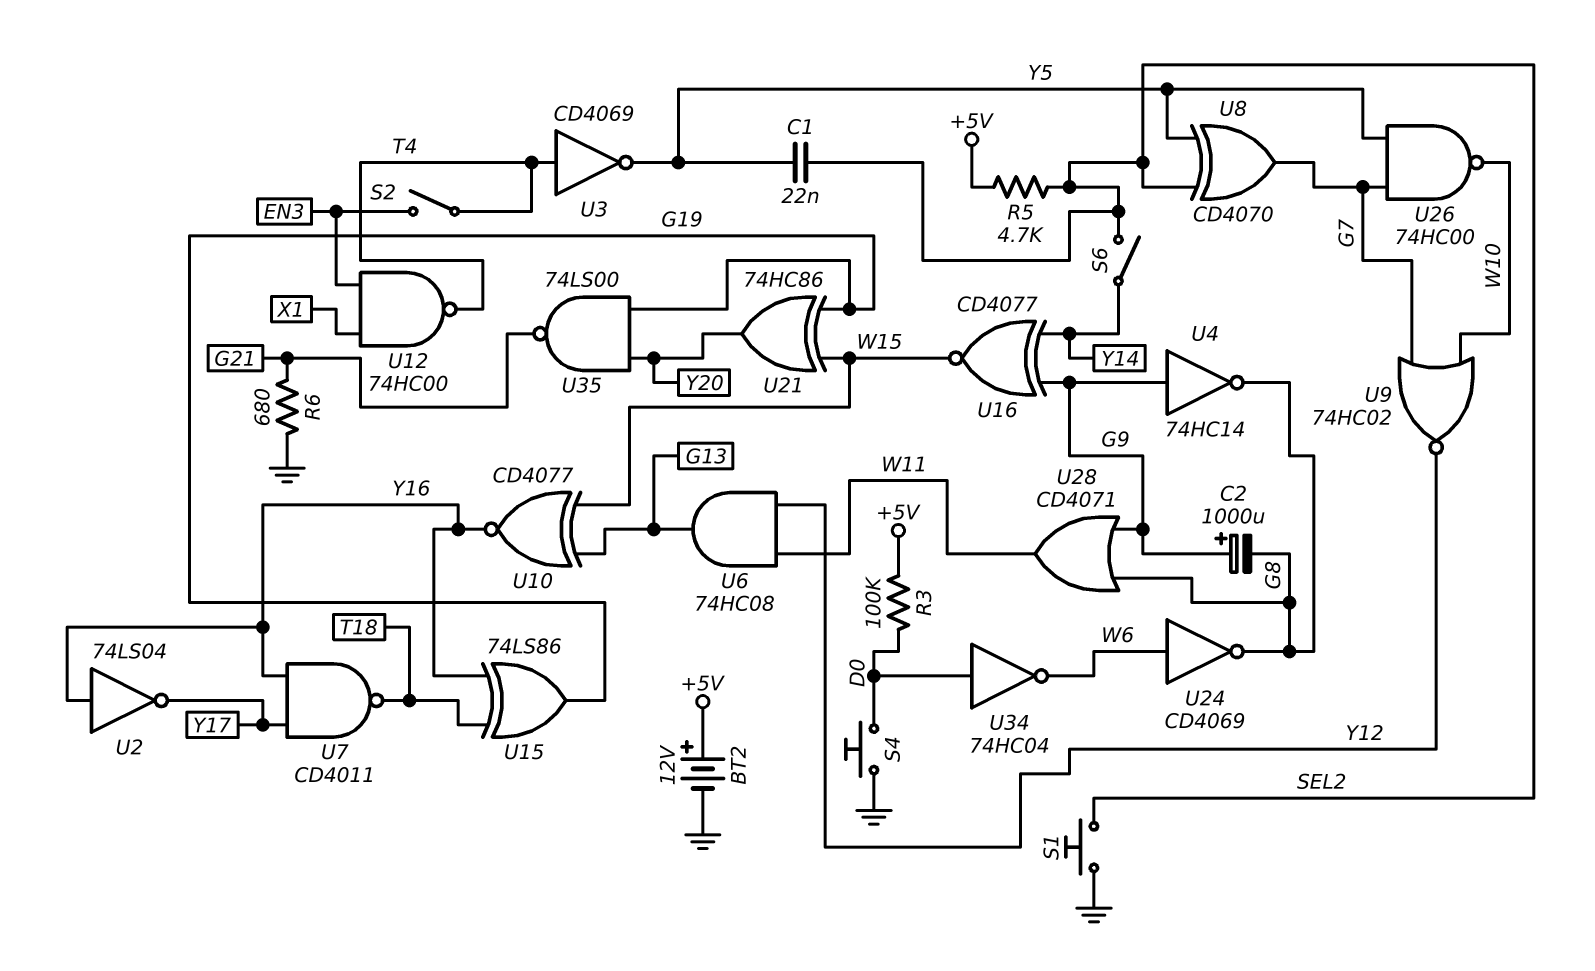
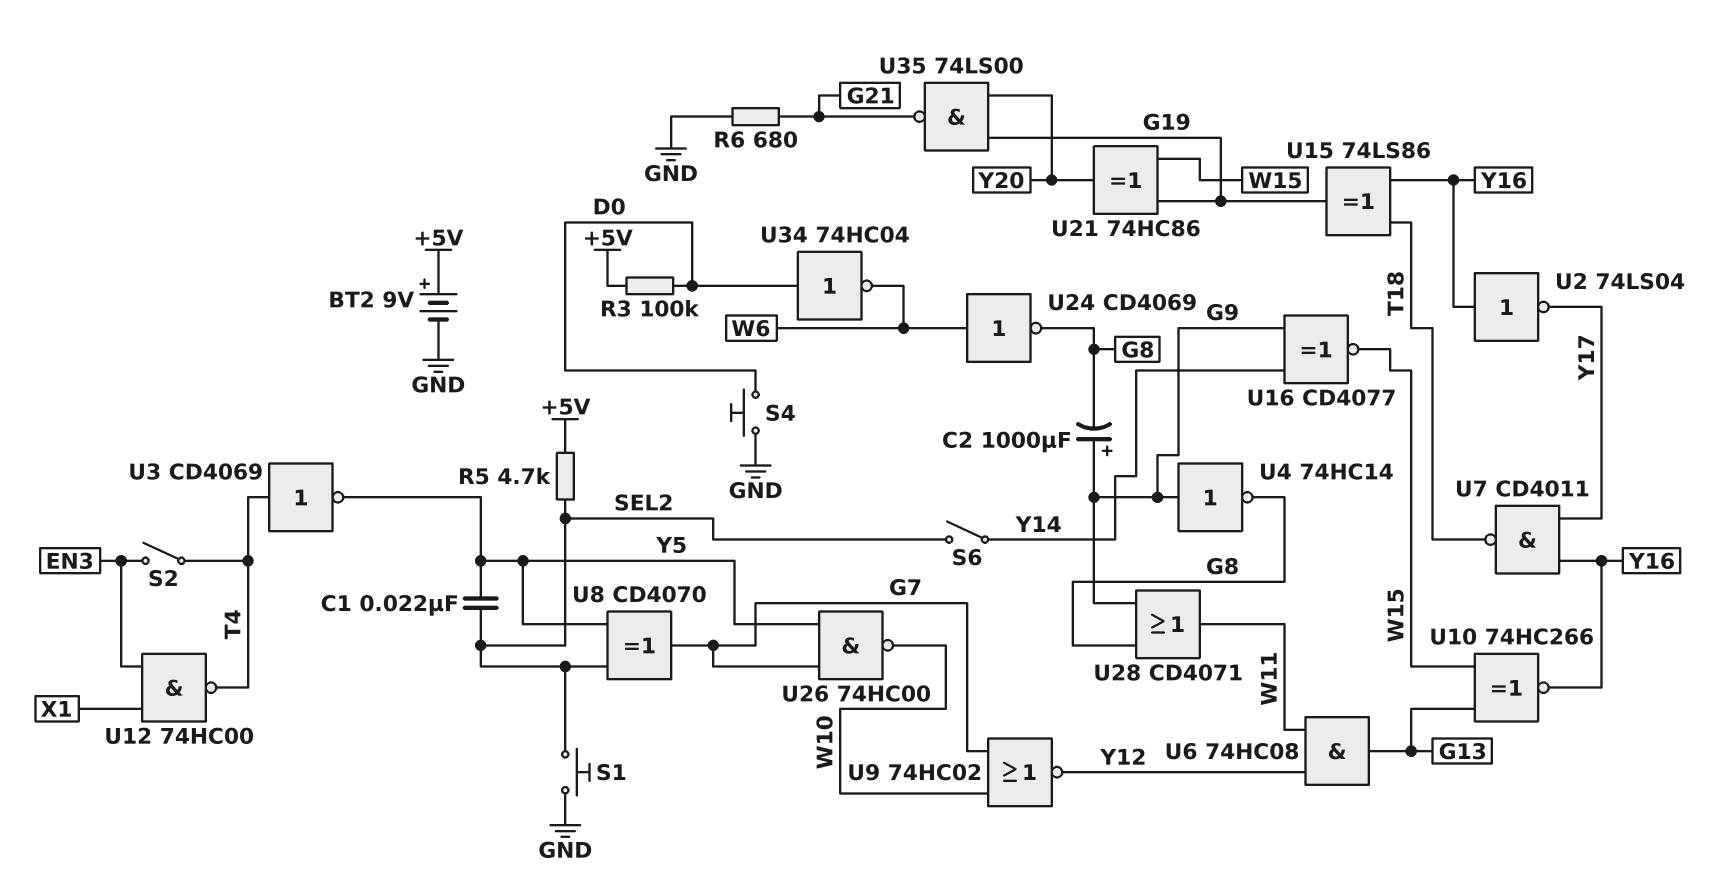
BT2: 12V (plus +5V, minus GND) -> 9V (plus +5V, minus GND)
U10: XNOR CD4077 (in G13, in W15, out Y16) -> XNOR 74HC266 (in G13, in W15, out Y16)

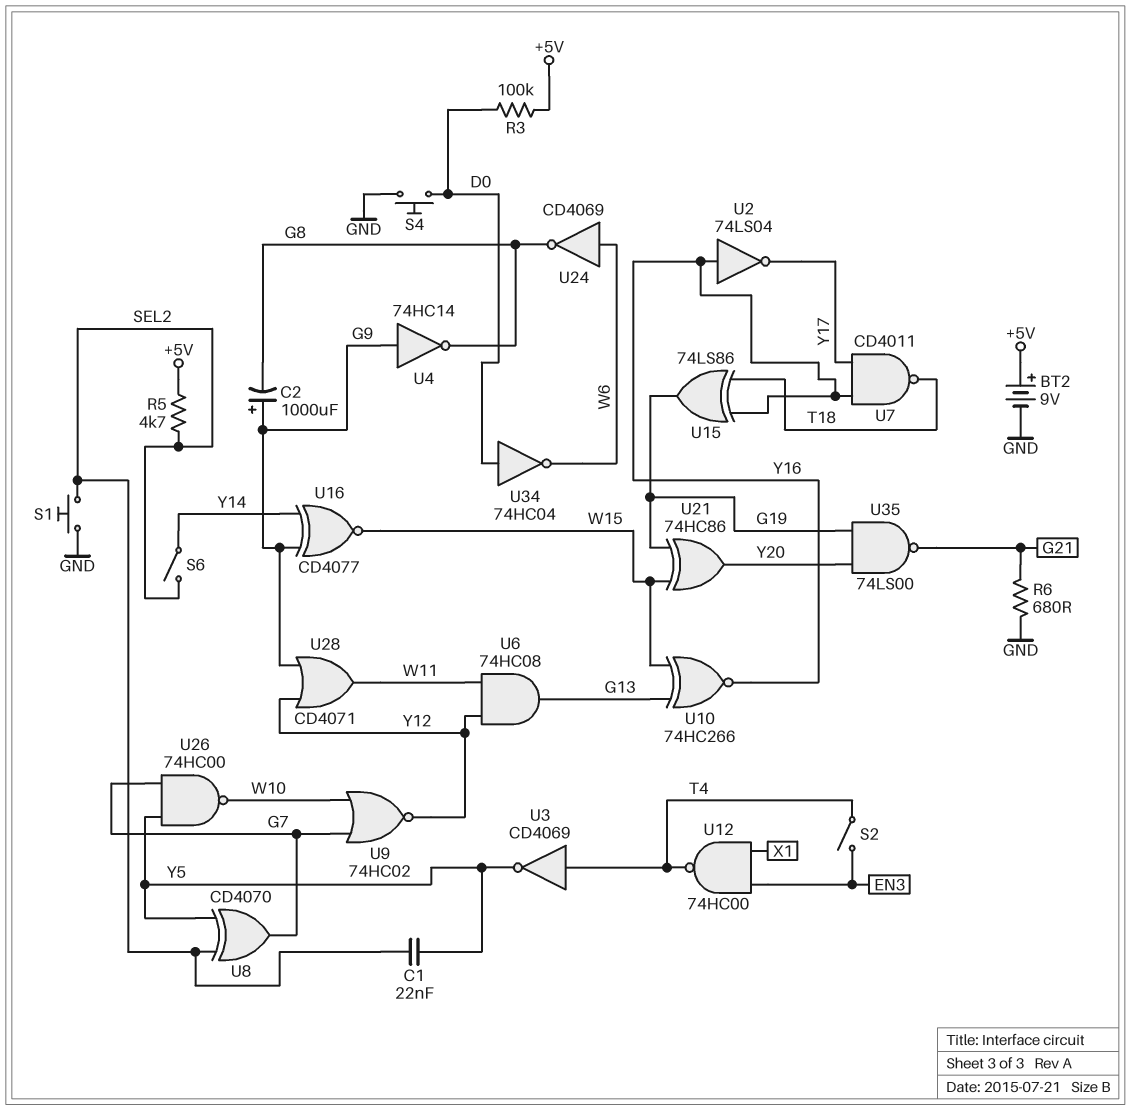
U28: OR CD4071 (in G8, in G9, out W11) -> OR CD4071 (in G9, in Y12, out W11)

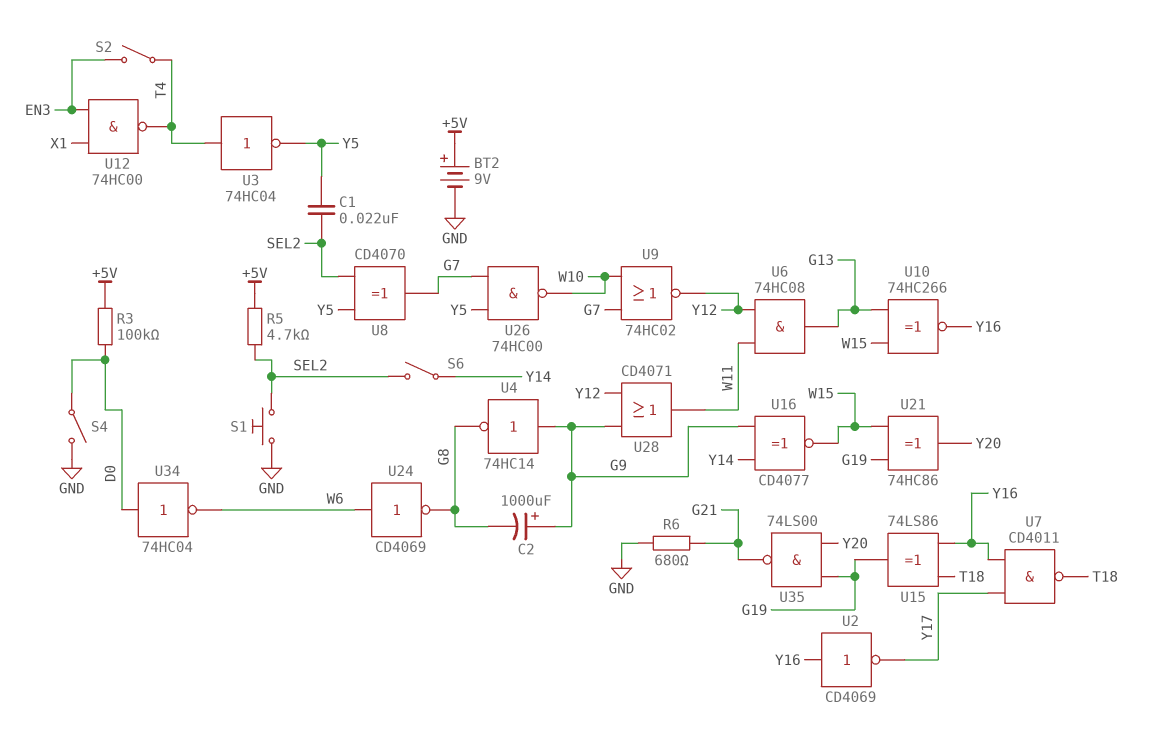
S4: button (D0, GND) -> switch (D0, GND)
U2: NOT 74LS04 (in Y16, out Y17) -> NOT CD4069 (in Y16, out Y17)
U3: NOT CD4069 (in T4, out Y5) -> NOT 74HC04 (in T4, out Y5)

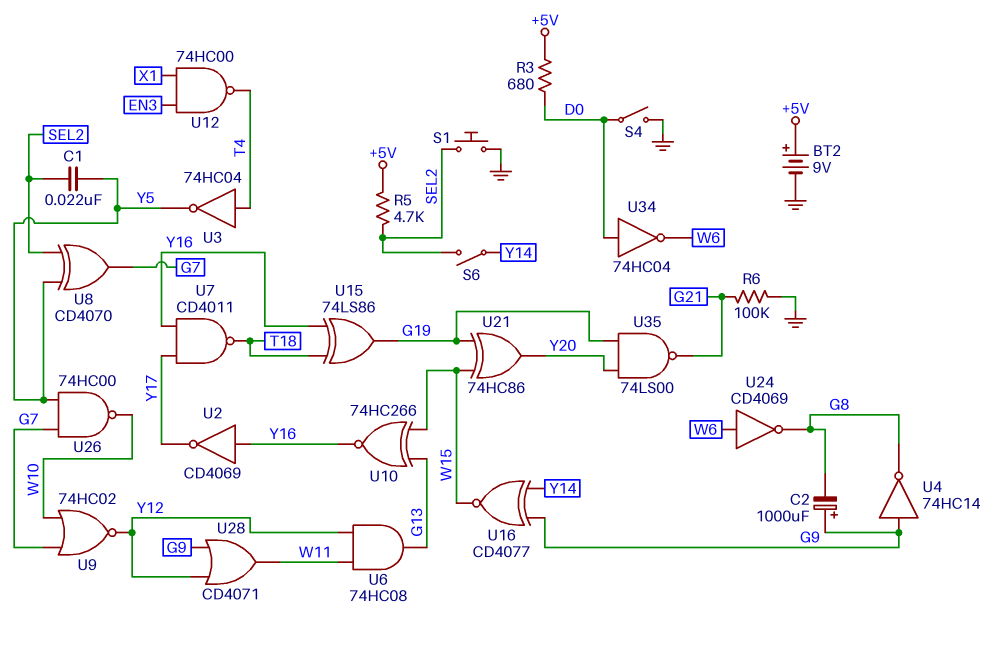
R3: 100k (+5V, D0) -> 680 (+5V, D0)
R6: 680 (G21, GND) -> 100k (G21, GND)
S2: switch (EN3, T4) -> none

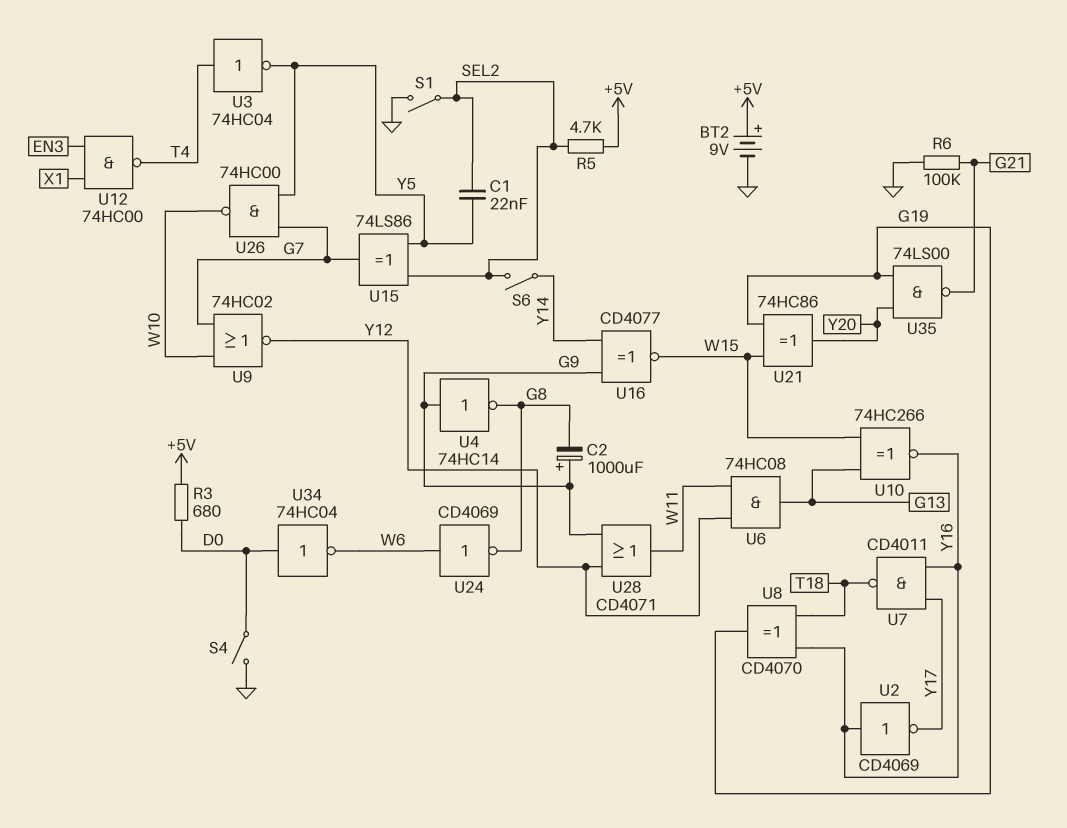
S1: button (GND, SEL2) -> switch (GND, SEL2)
U8: XOR CD4070 (in SEL2, in Y5, out G7) -> XOR CD4070 (in T18, in Y16, out G19)
U15: XOR 74LS86 (in T18, in Y16, out G19) -> XOR 74LS86 (in SEL2, in Y5, out G7)

